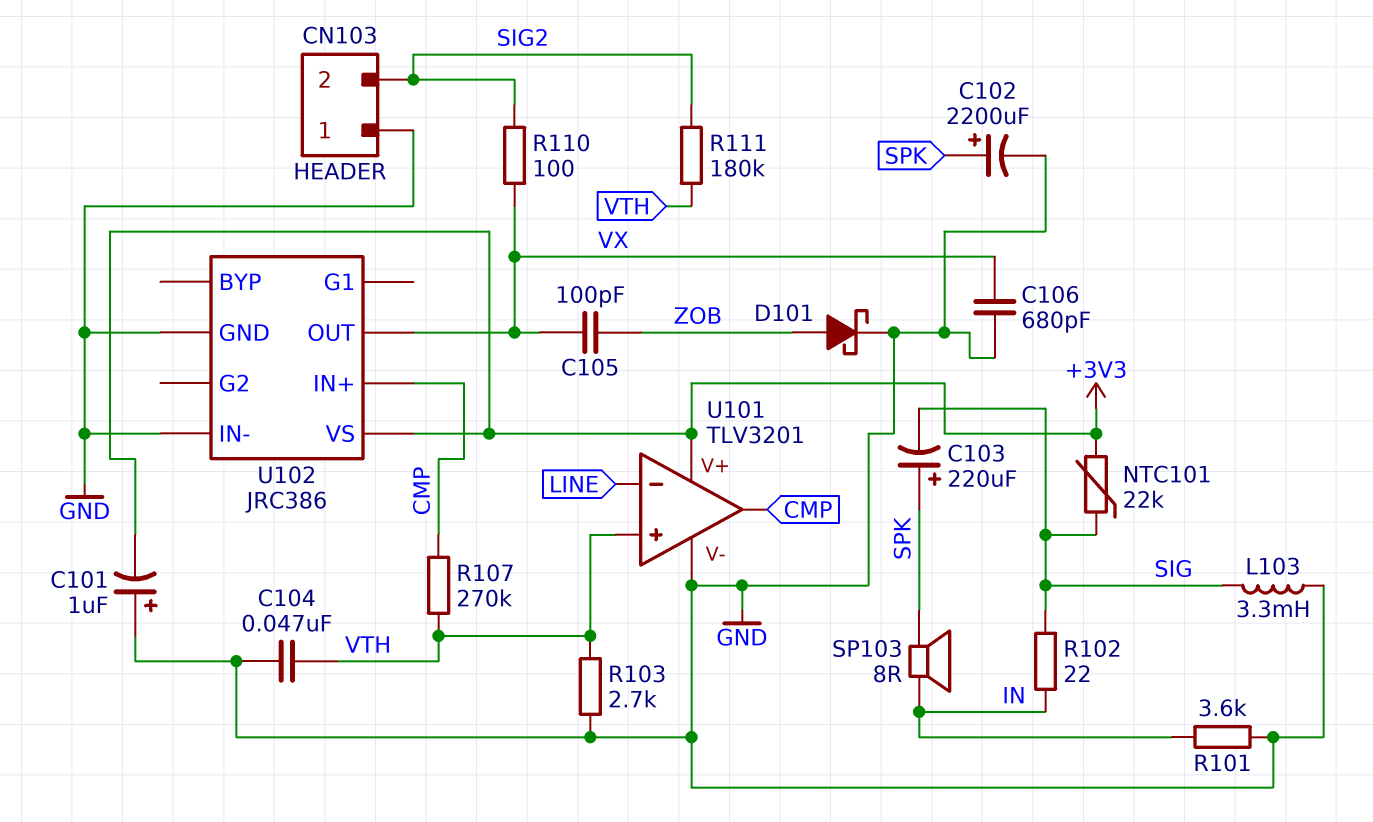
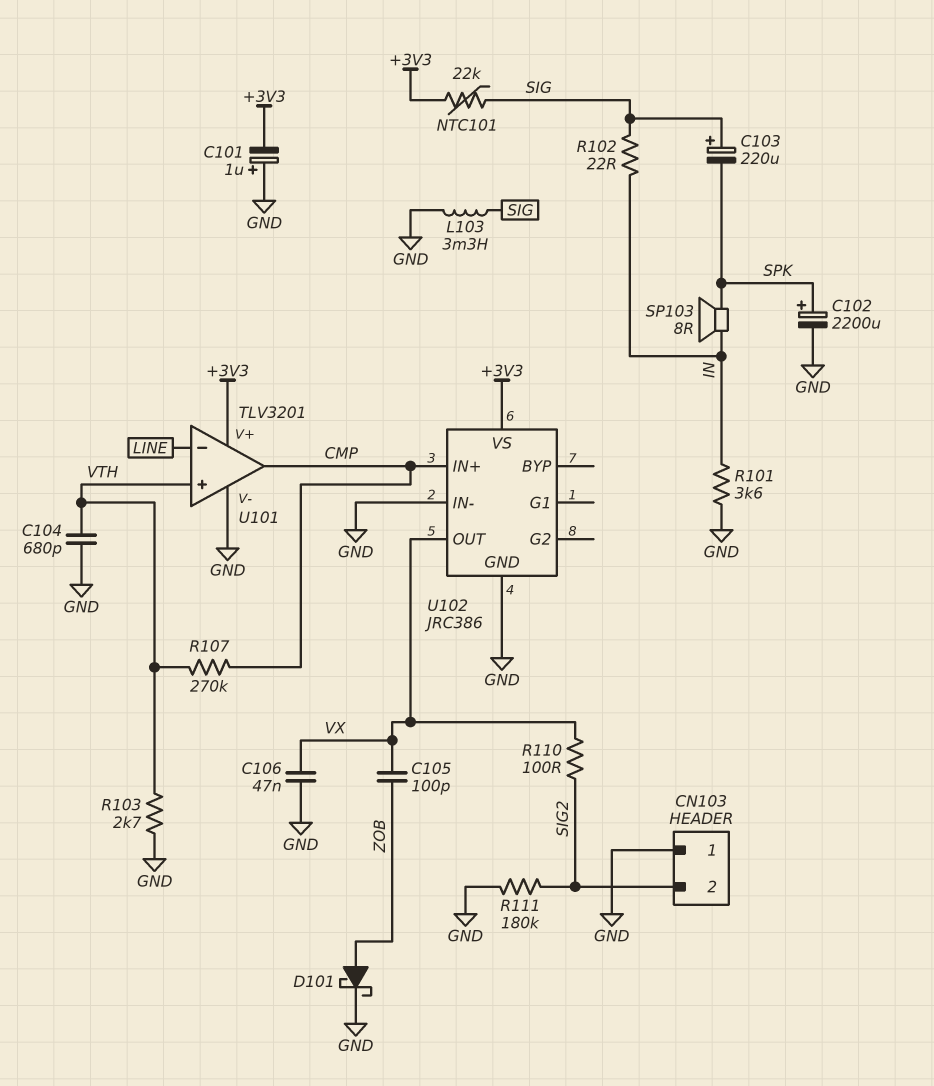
C103: 220uF (plus SPK, minus SIG) -> 220uF (plus SIG, minus SPK)
C104: 47nF (GND, VTH) -> 680pF (GND, VTH)
C106: 680pF (GND, VX) -> 47nF (GND, VX)
R111: 180k (SIG2, VTH) -> 180k (GND, SIG2)

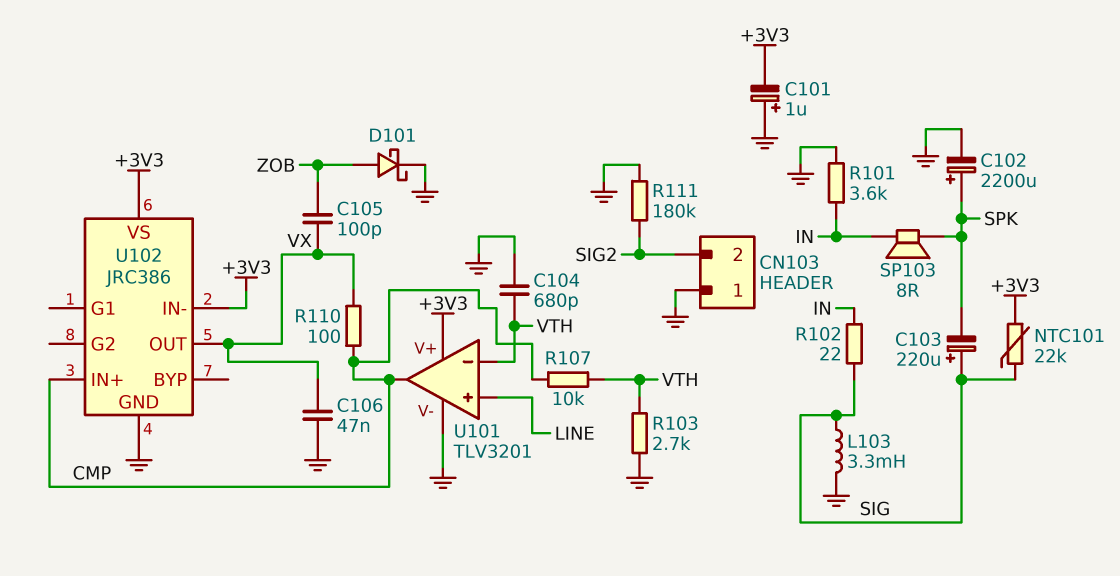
R107: 270k (CMP, VTH) -> 10k (CMP, VTH)
R110: 100 (SIG2, VX) -> 100 (CMP, VX)
U101 pin in+: VTH -> LINE
U101 pin in-: LINE -> VTH
U102 pin IN-: GND -> +3V3

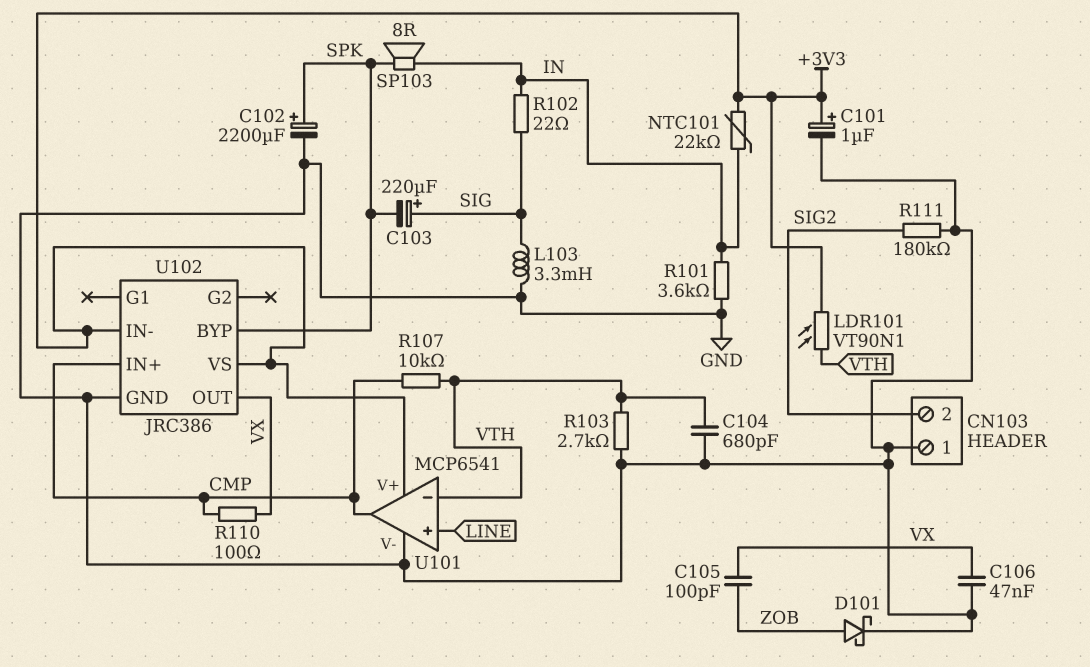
C101: 1uF (plus GND, minus +3V3) -> 1uF (plus +3V3, minus GND)
LDR101: none -> VT90N1 (+3V3, VTH)
NTC101: 22k (+3V3, SIG) -> 22k (+3V3, IN)
U101: TLV3201 -> MCP6541
U102 pin BYP: none -> SPK

